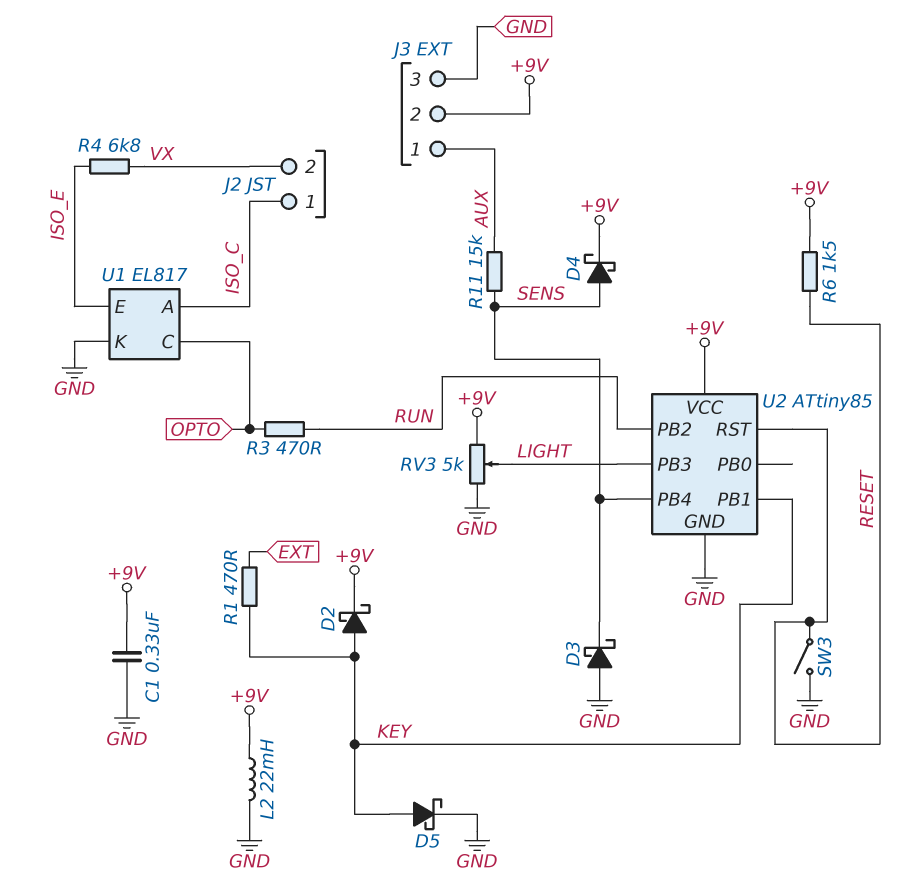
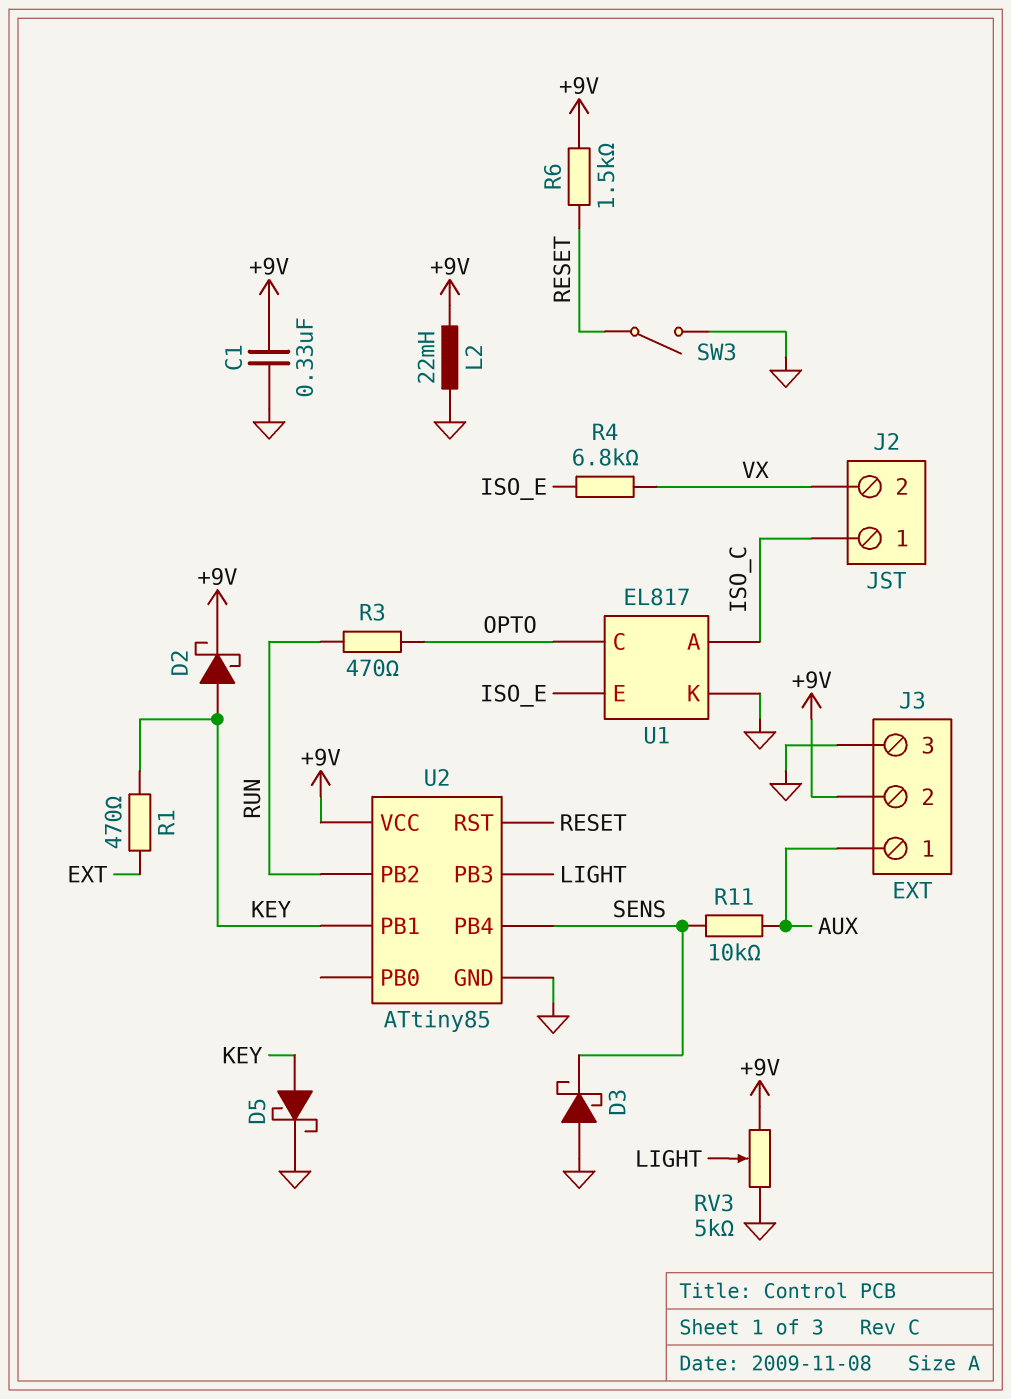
D4: schottky (A SENS, K +9V) -> none
R11: 15k (AUX, SENS) -> 10k (AUX, SENS)

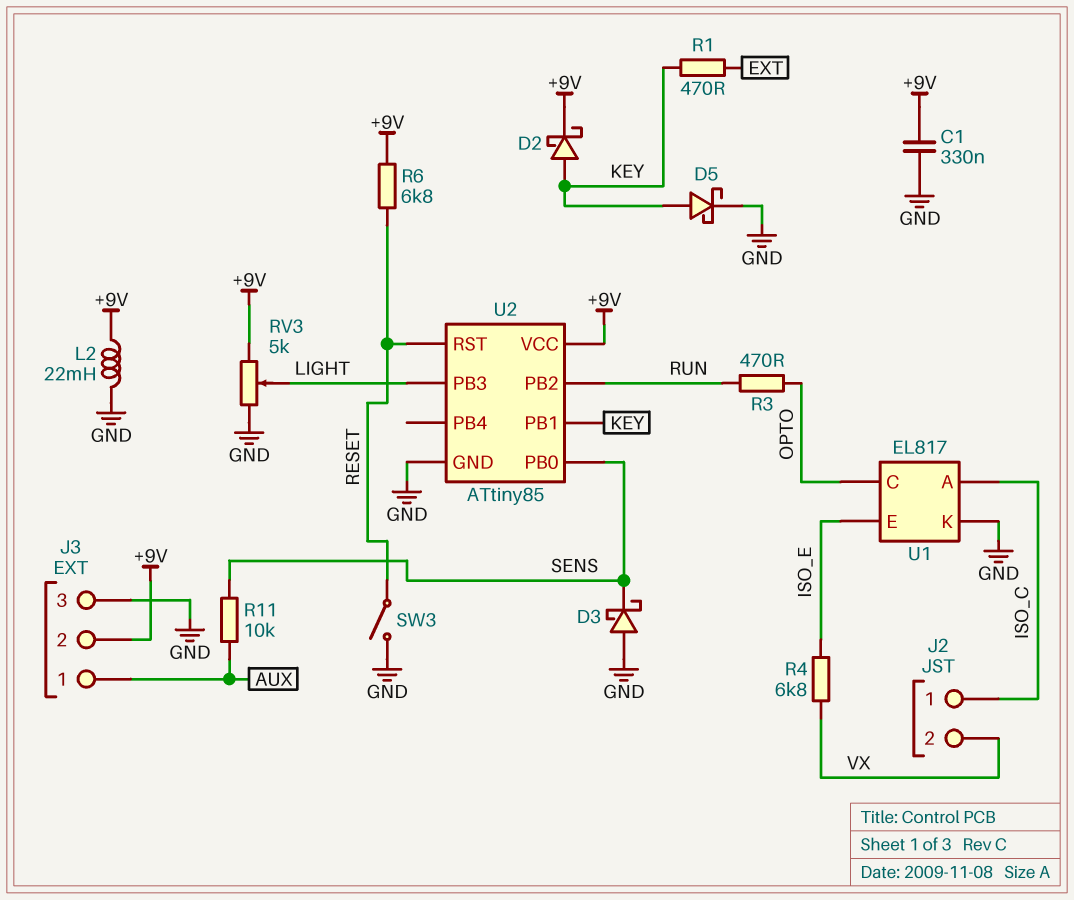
R6: 1.5k (+9V, RESET) -> 6.8k (+9V, RESET)
U2 pin PB0: none -> SENS
U2 pin PB4: SENS -> none

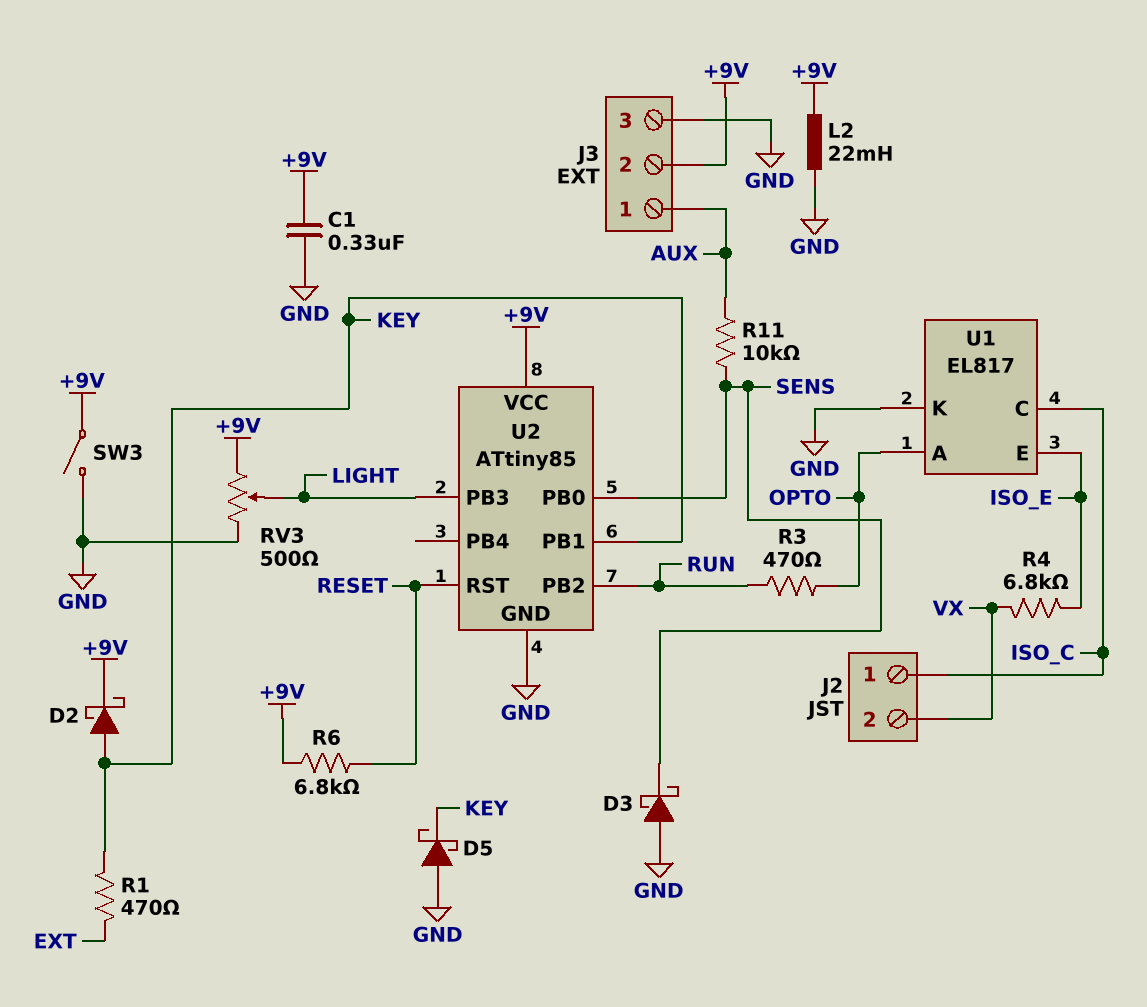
D5: schottky (A KEY, K GND) -> schottky (A GND, K KEY)
RV3: 5k (+9V, GND, wiper LIGHT) -> 500 (+9V, GND, wiper LIGHT)
SW3: switch (GND, RESET) -> switch (+9V, GND)
U1 pin A: ISO_C -> OPTO
U1 pin C: OPTO -> ISO_C

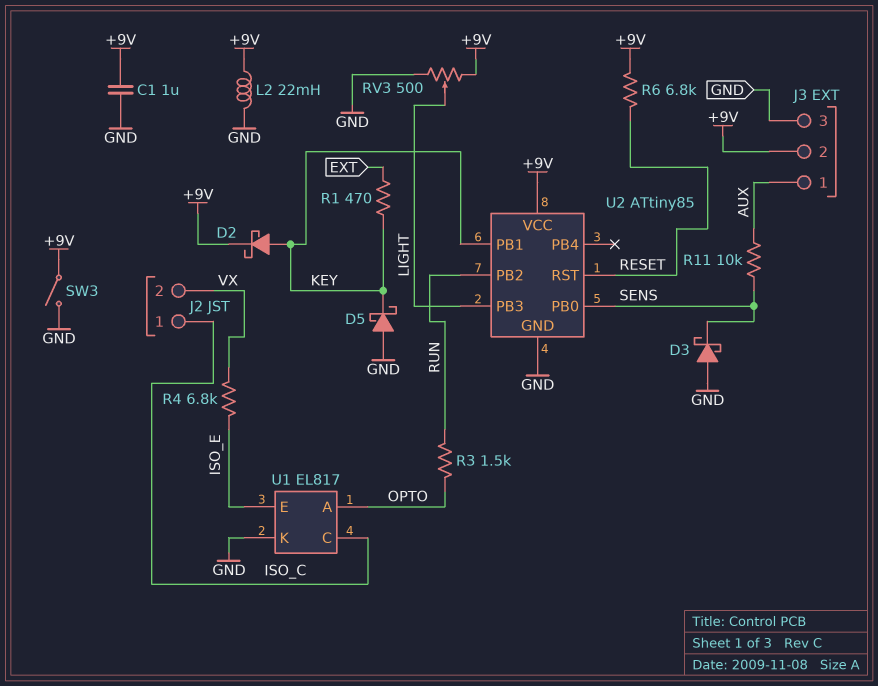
C1: 330nF (+9V, GND) -> 1uF (+9V, GND)
R3: 470 (OPTO, RUN) -> 1.5k (OPTO, RUN)

